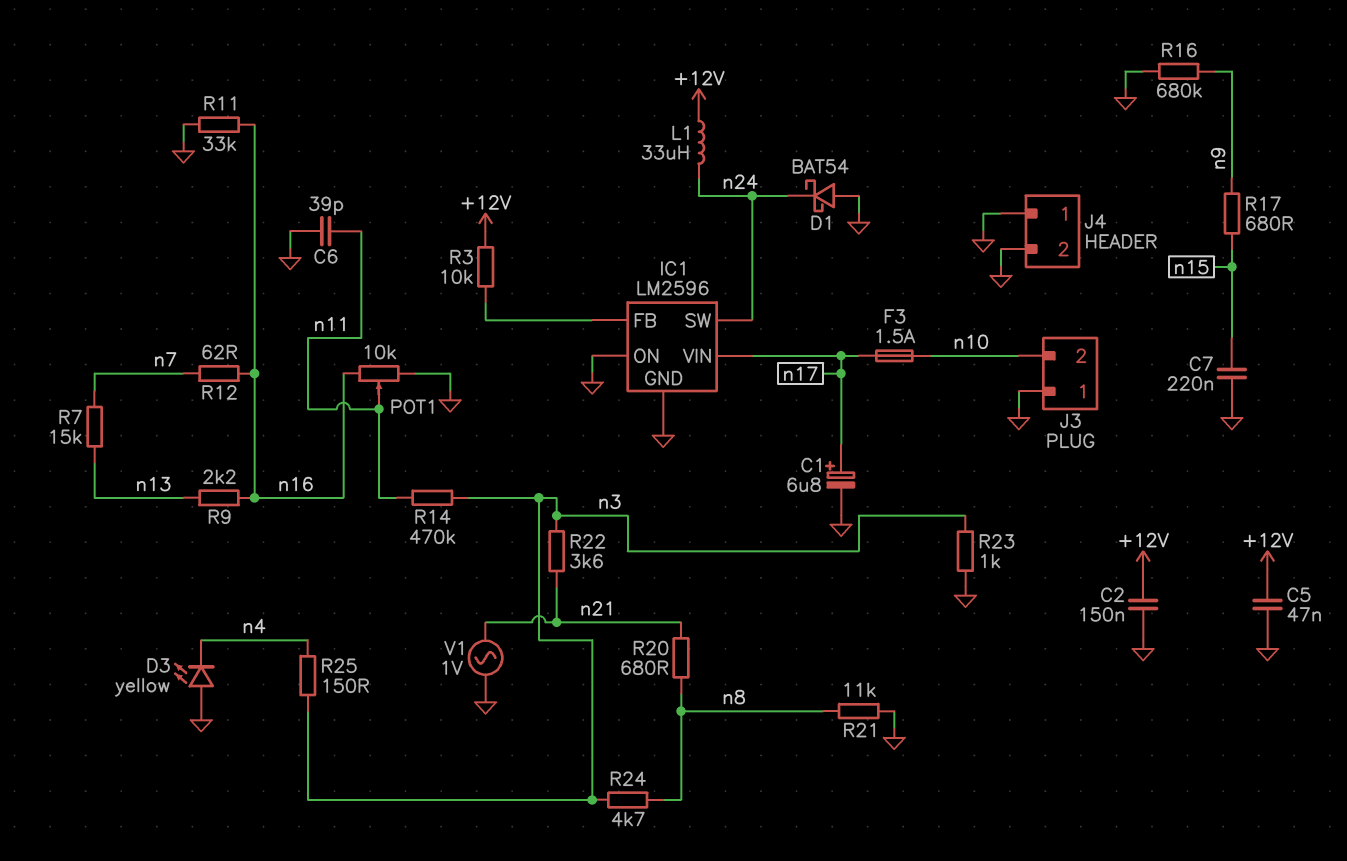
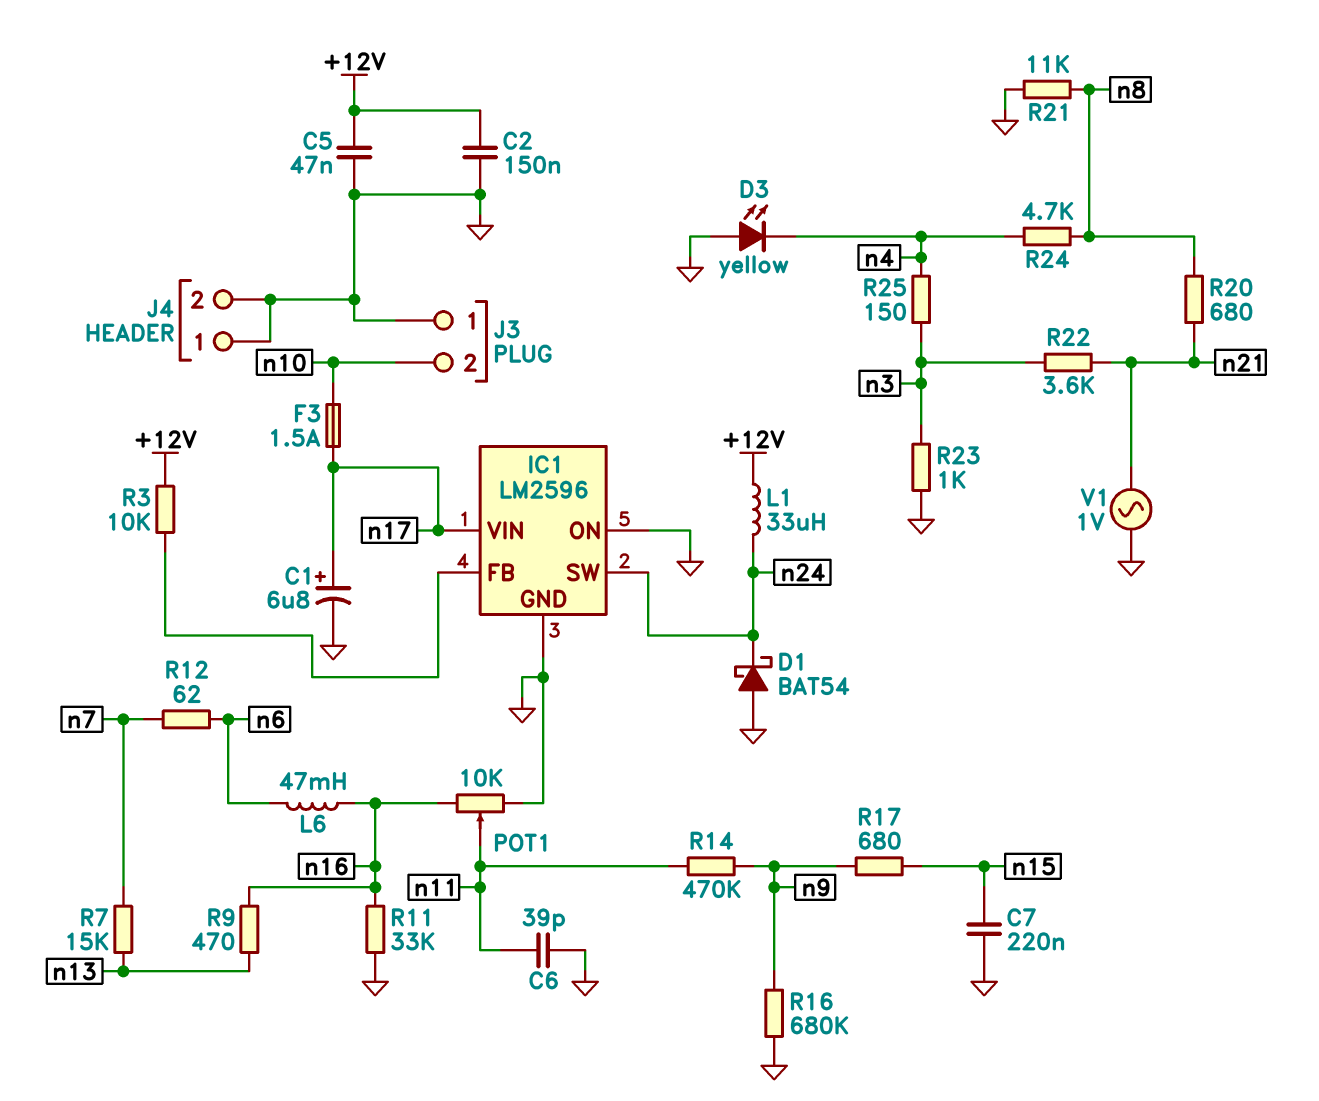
L6: none -> 47mH (n6, n16)
R9: 2.2k (n13, n16) -> 470 (n13, n16)
R12: 62 (n7, n16) -> 62 (n6, n7)
R14: 470k (n3, n11) -> 470k (n9, n11)
R24: 4.7k (n3, n8) -> 4.7k (n4, n8)

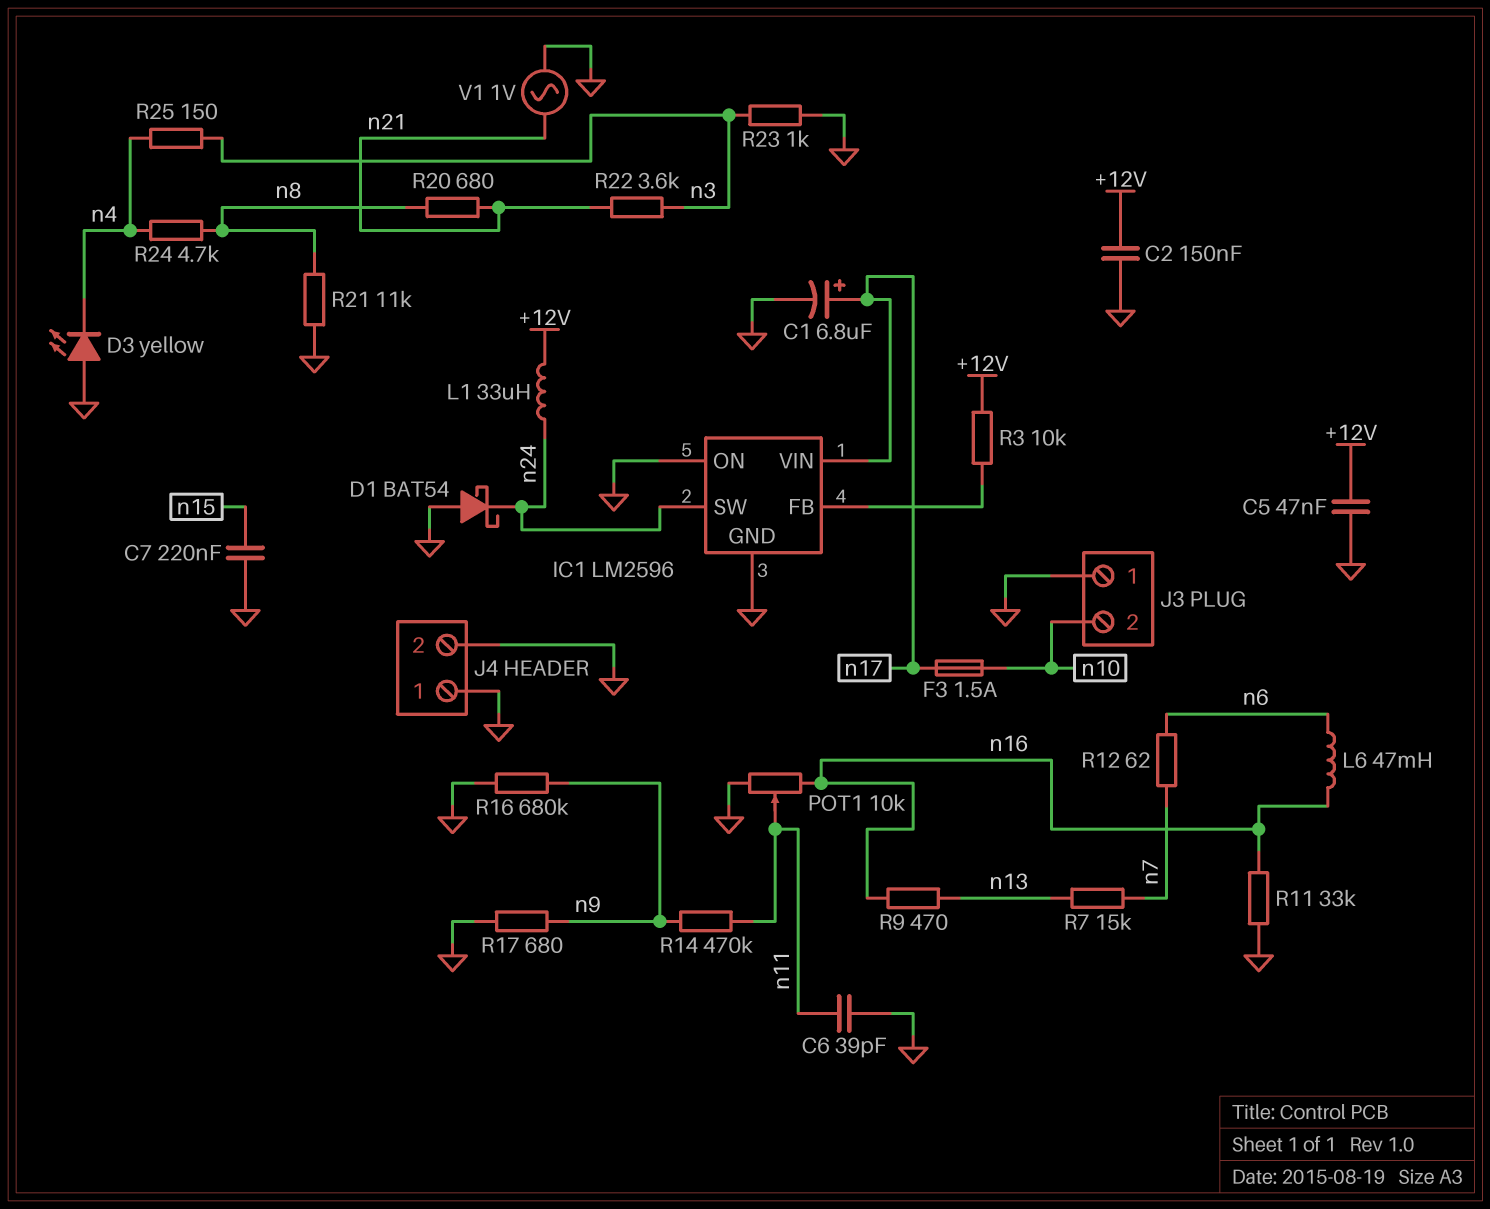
R17: 680 (n9, n15) -> 680 (GND, n9)

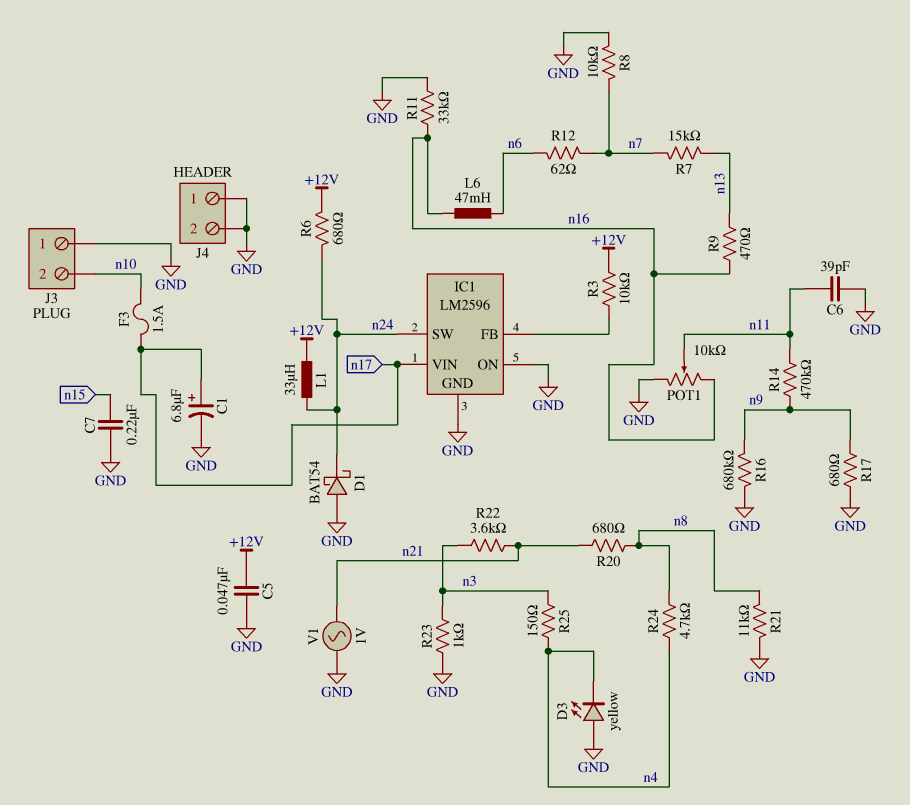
C2: 150nF (+12V, GND) -> none
R6: none -> 680 (+12V, n24)
R8: none -> 10k (GND, n7)

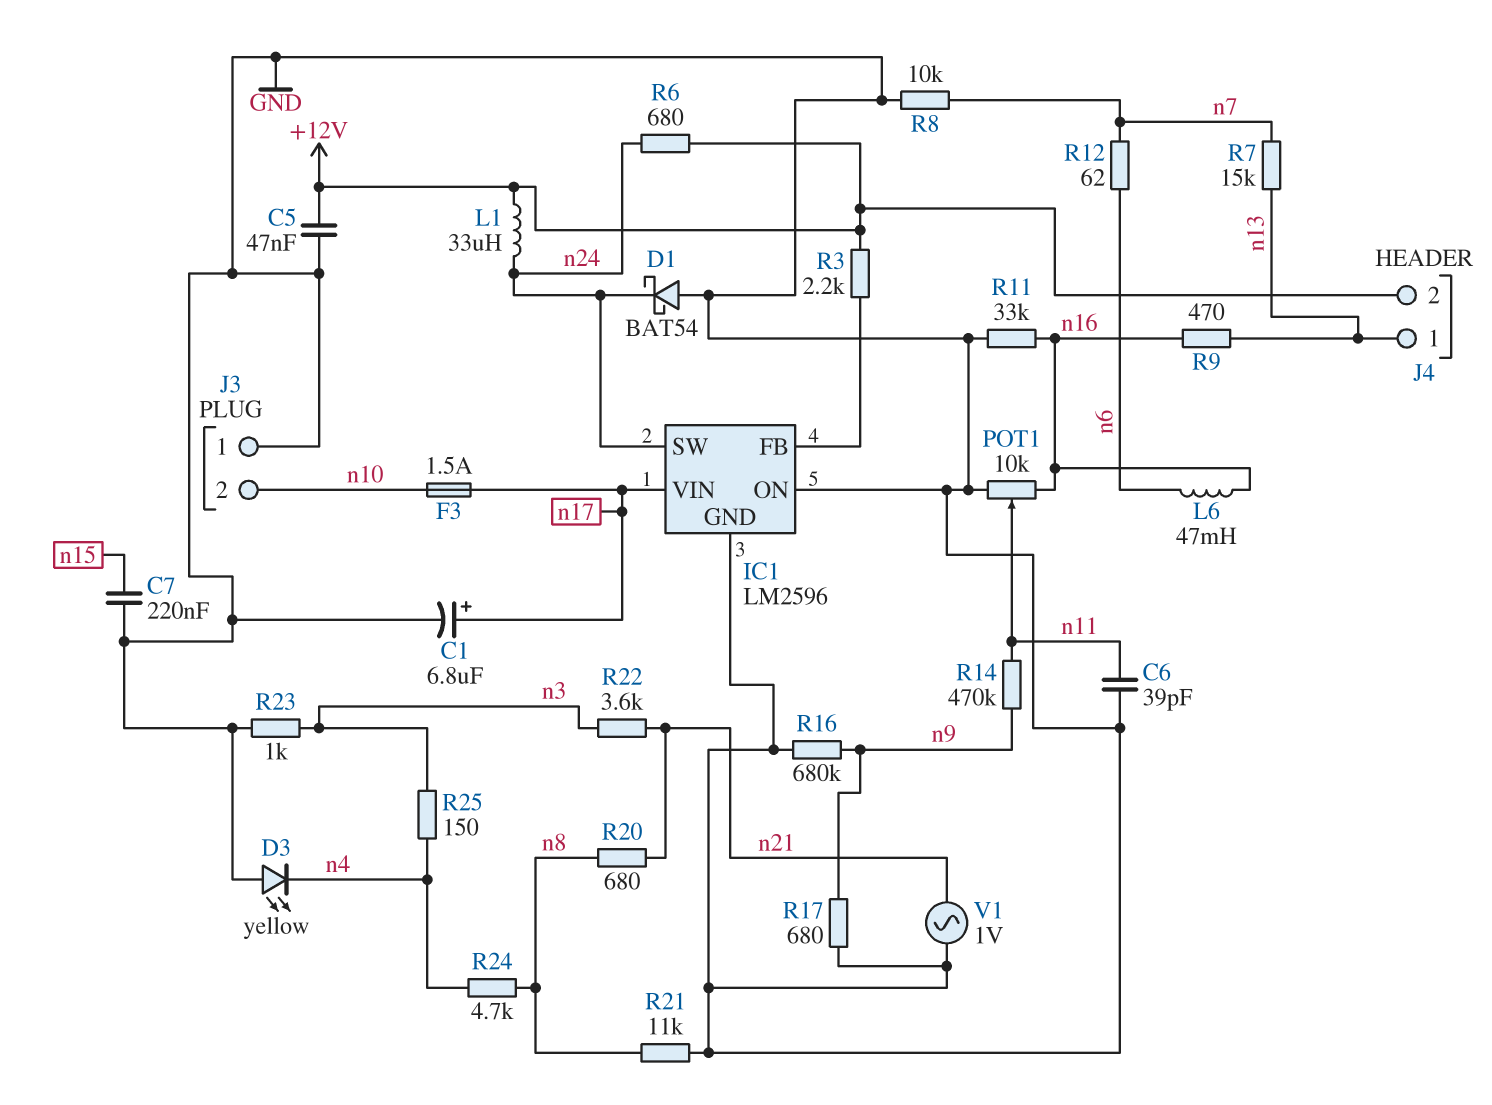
J4 pin 1: GND -> n13
J4 pin 2: GND -> +12V
R3: 10k (+12V, IC1/FB) -> 2.2k (+12V, IC1/FB)

